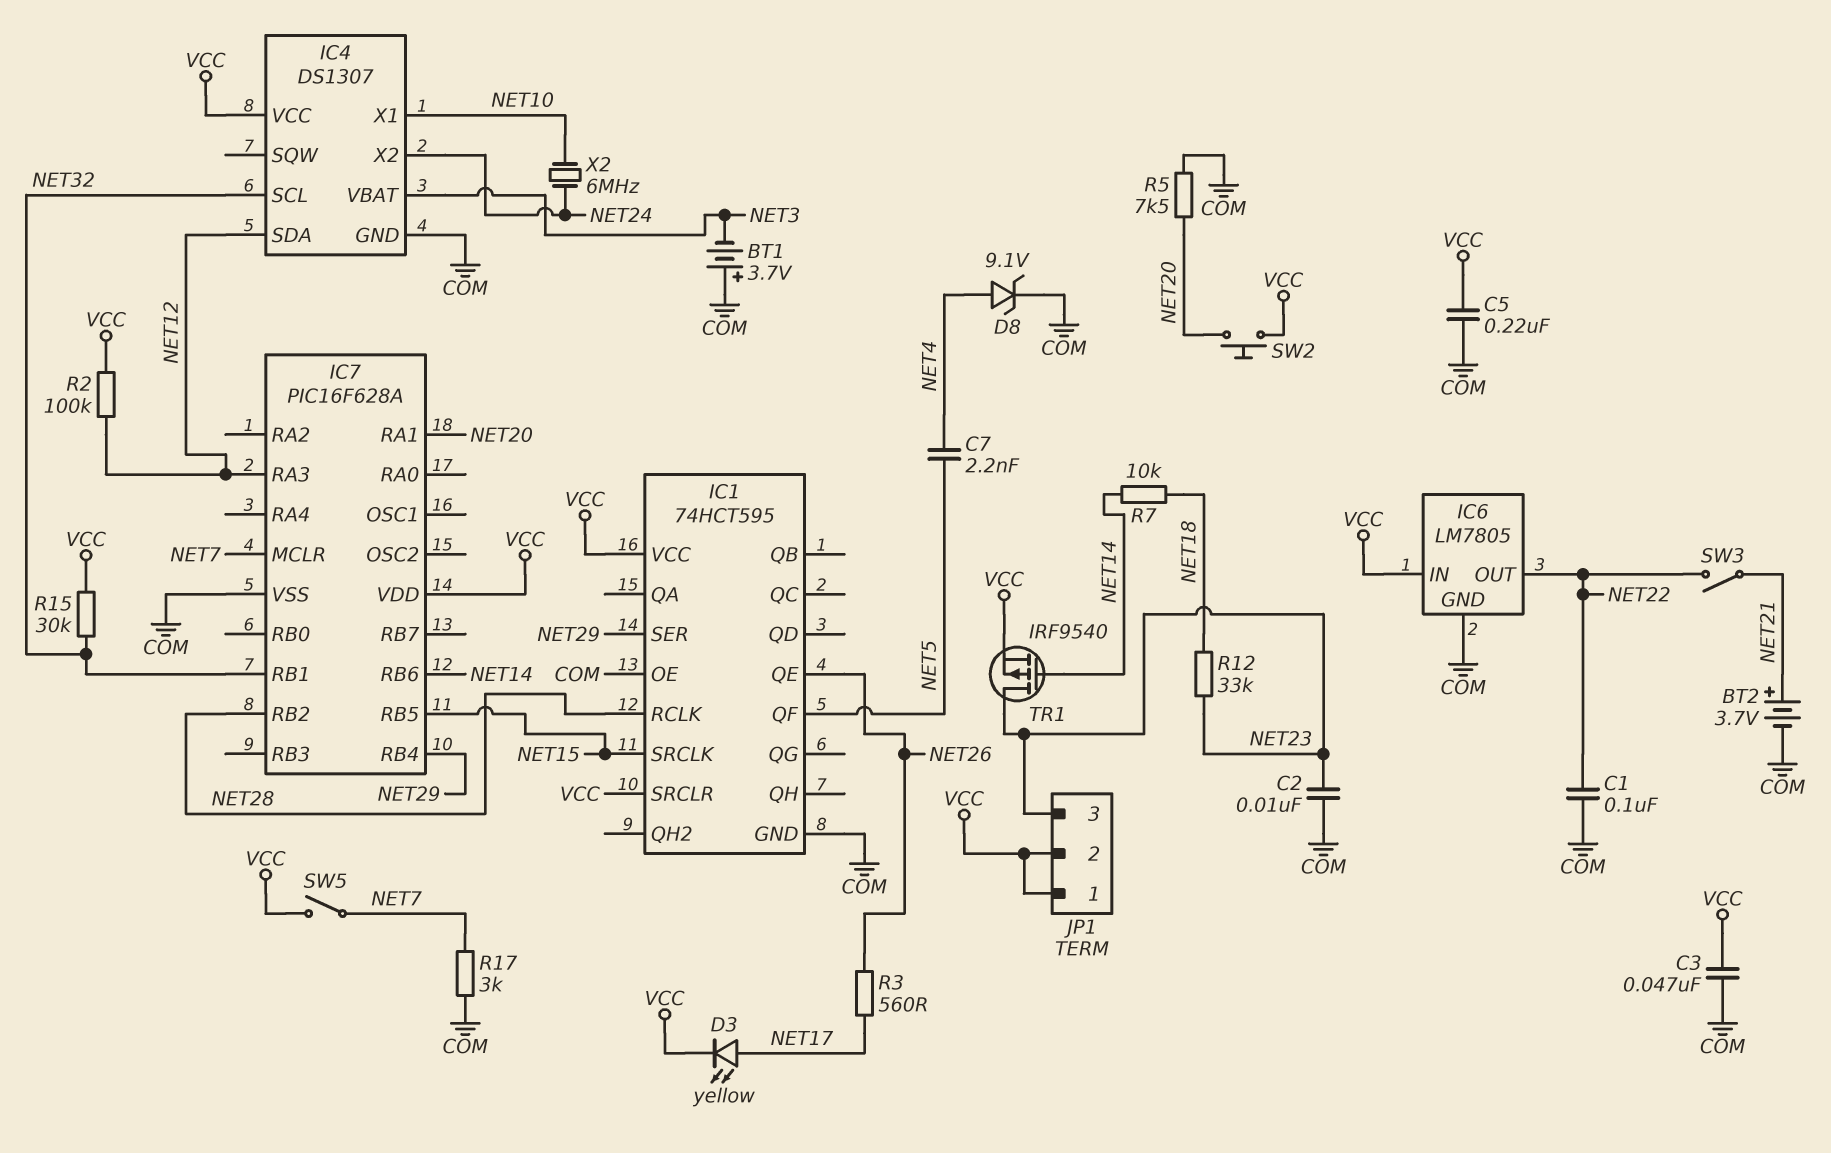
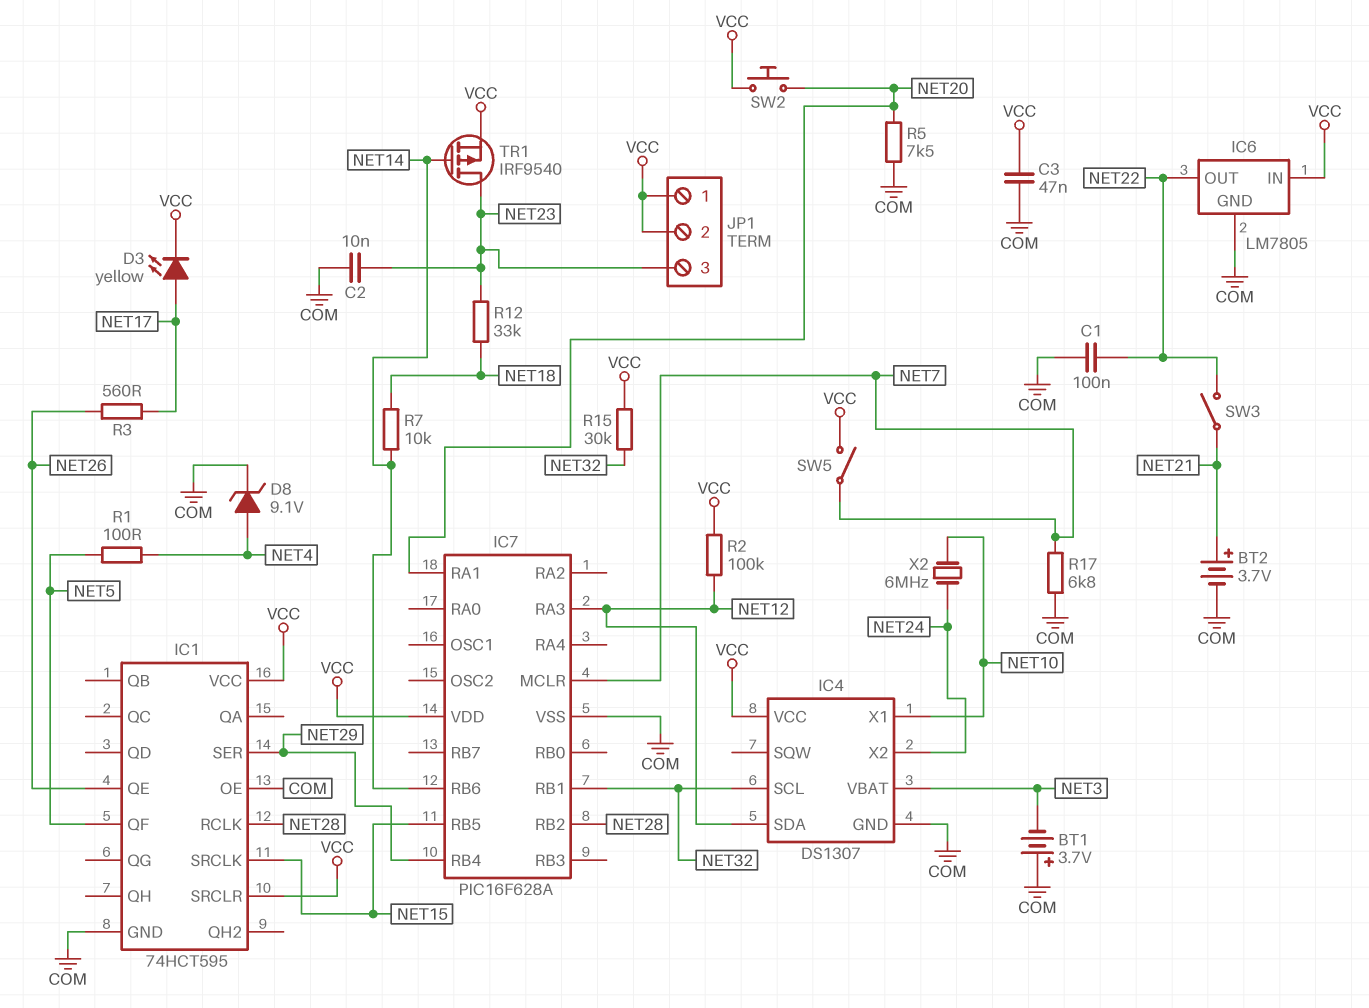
C5: 220nF (COM, VCC) -> none
C7: 2.2nF (NET4, NET5) -> none
R1: none -> 100 (NET4, NET5)
R17: 3k (COM, NET7) -> 6.8k (COM, NET7)

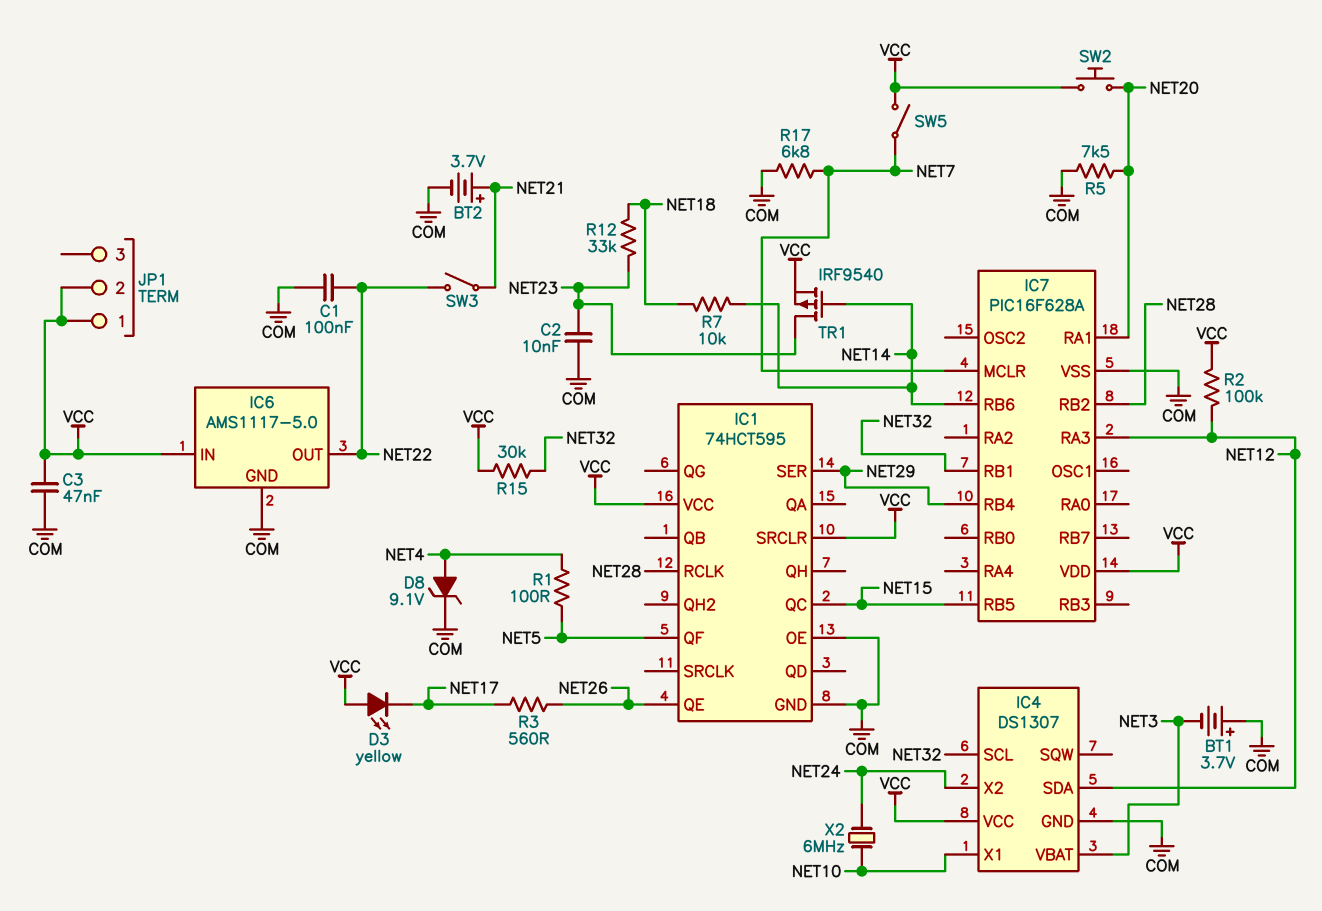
D3: LED yellow (A NET17, K VCC) -> LED yellow (A VCC, K NET17)
IC1 pin QC: none -> NET15
IC1 pin SRCLK: NET15 -> none
IC6: LM7805 -> AMS1117-5.0
JP1 pin 3: NET23 -> none

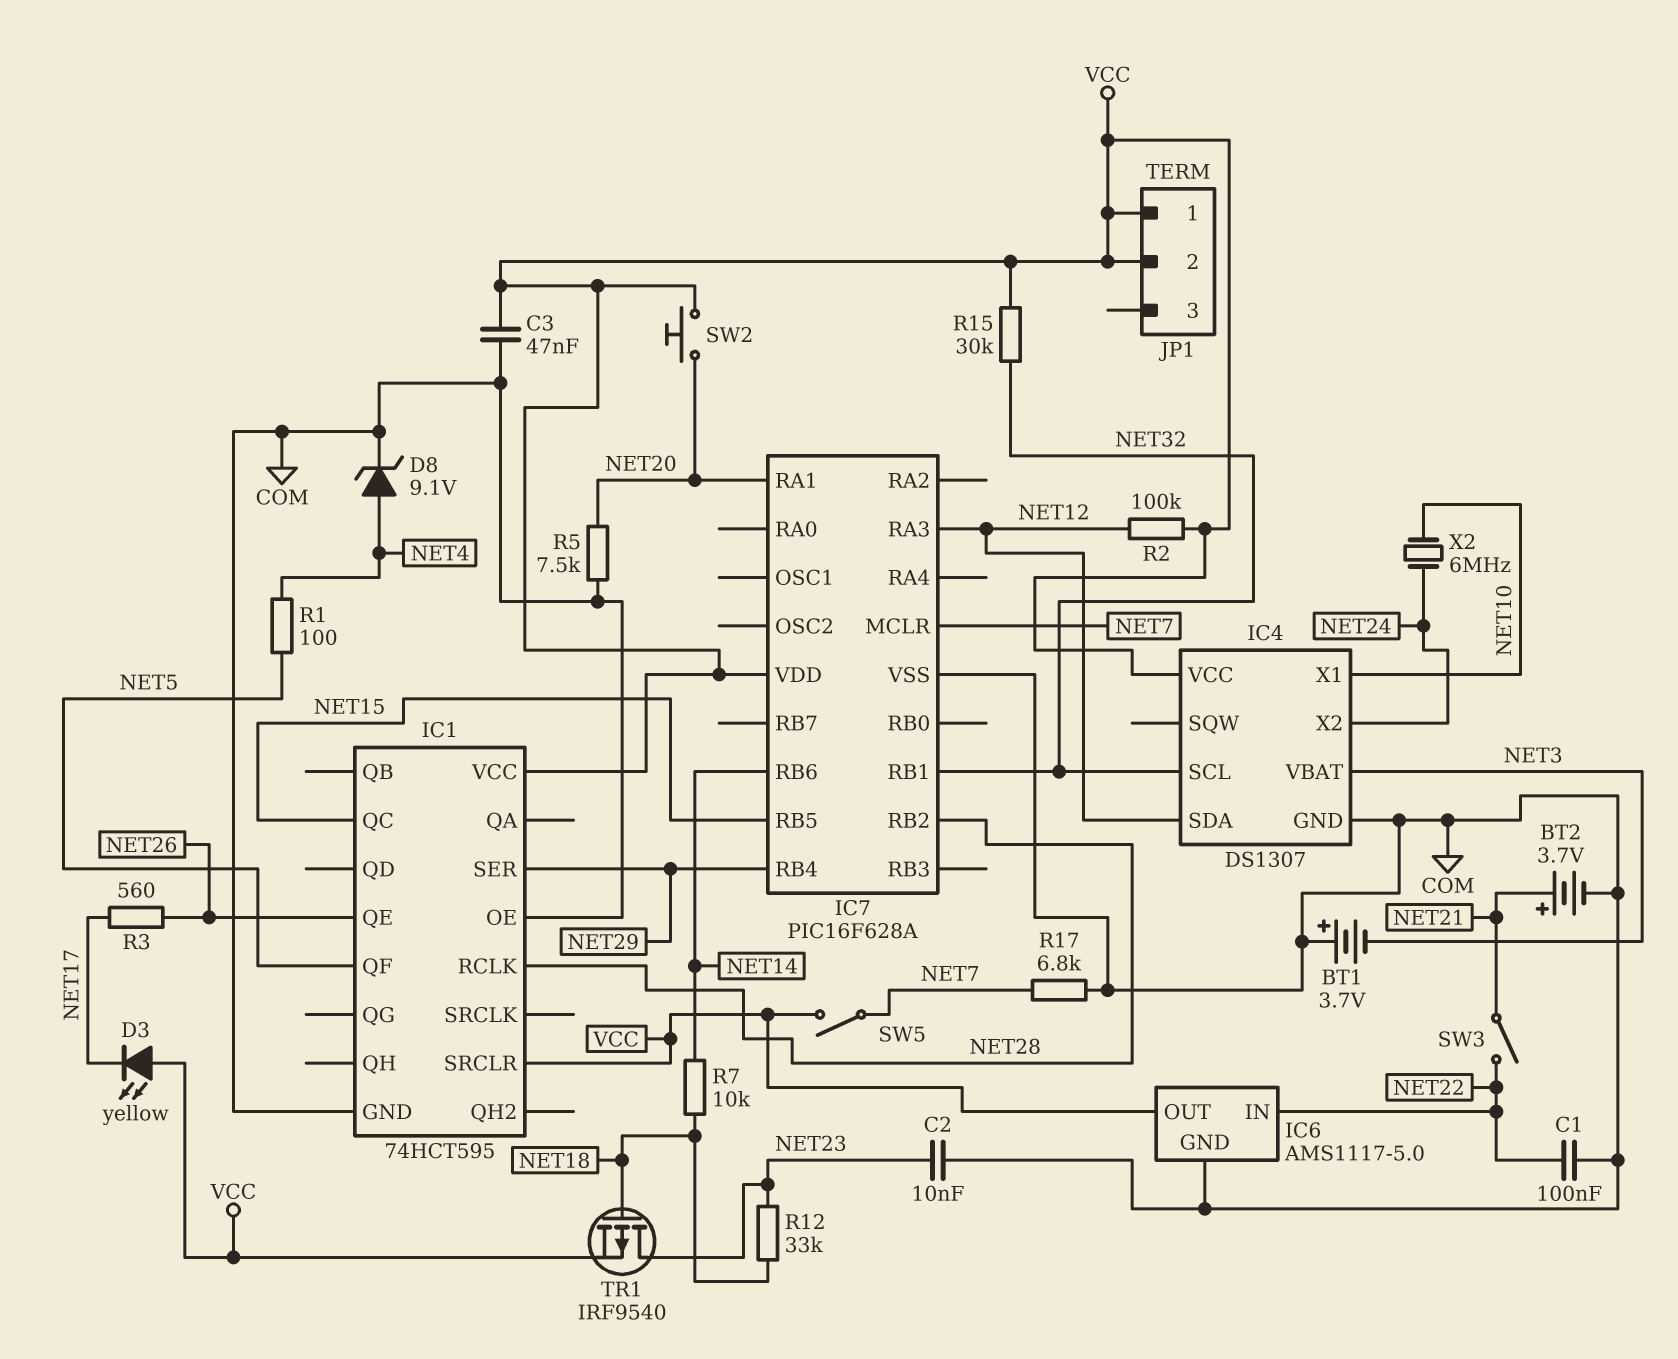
IC6 pin IN: VCC -> NET22
IC6 pin OUT: NET22 -> VCC
TR1: PMOS IRF9540 (G NET14, D NET23, S VCC) -> PMOS IRF9540 (G NET18, D NET23, S VCC)

